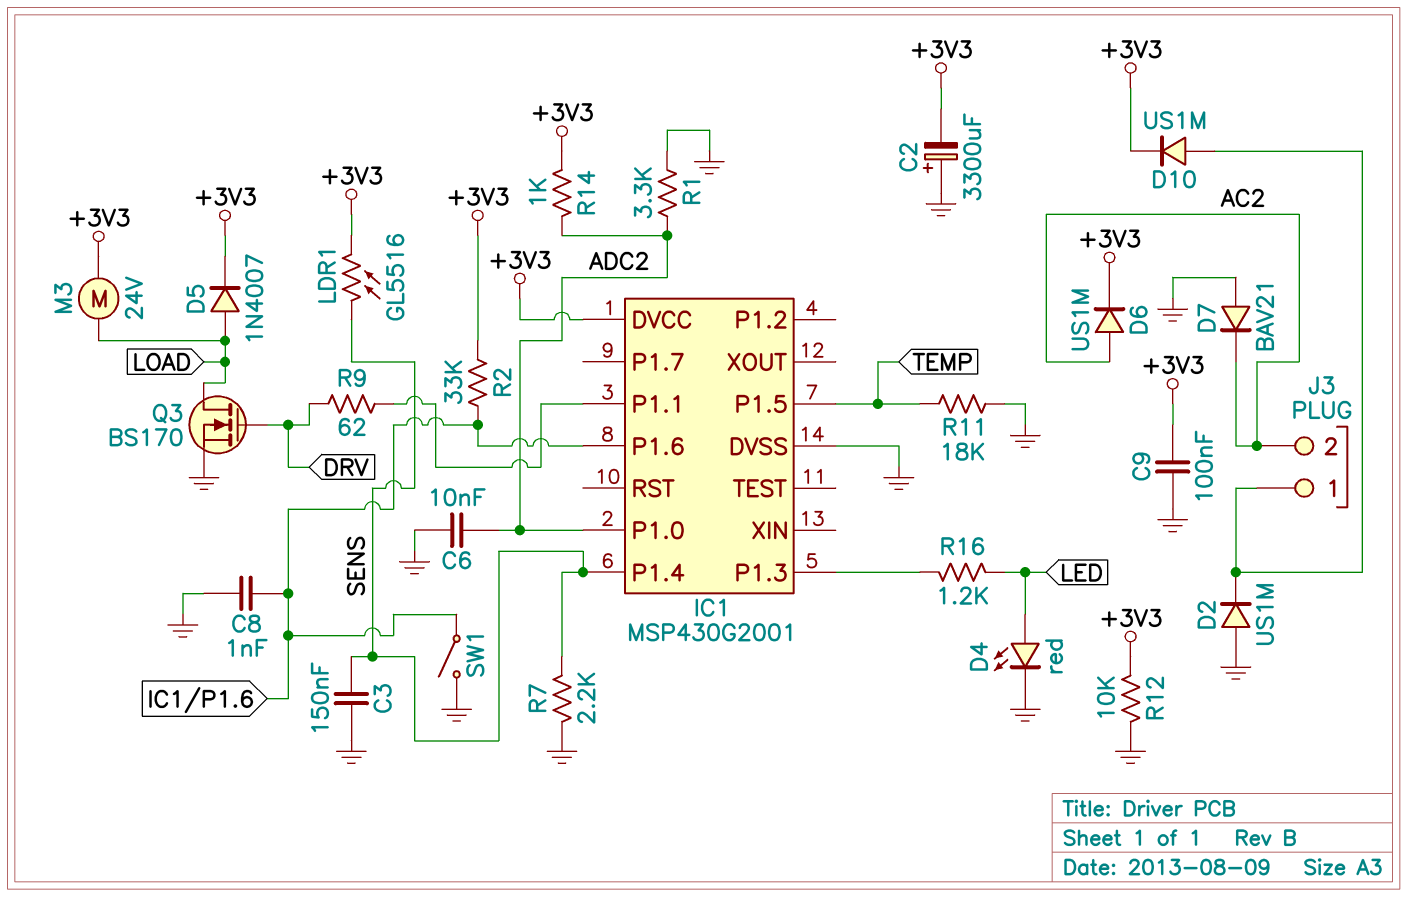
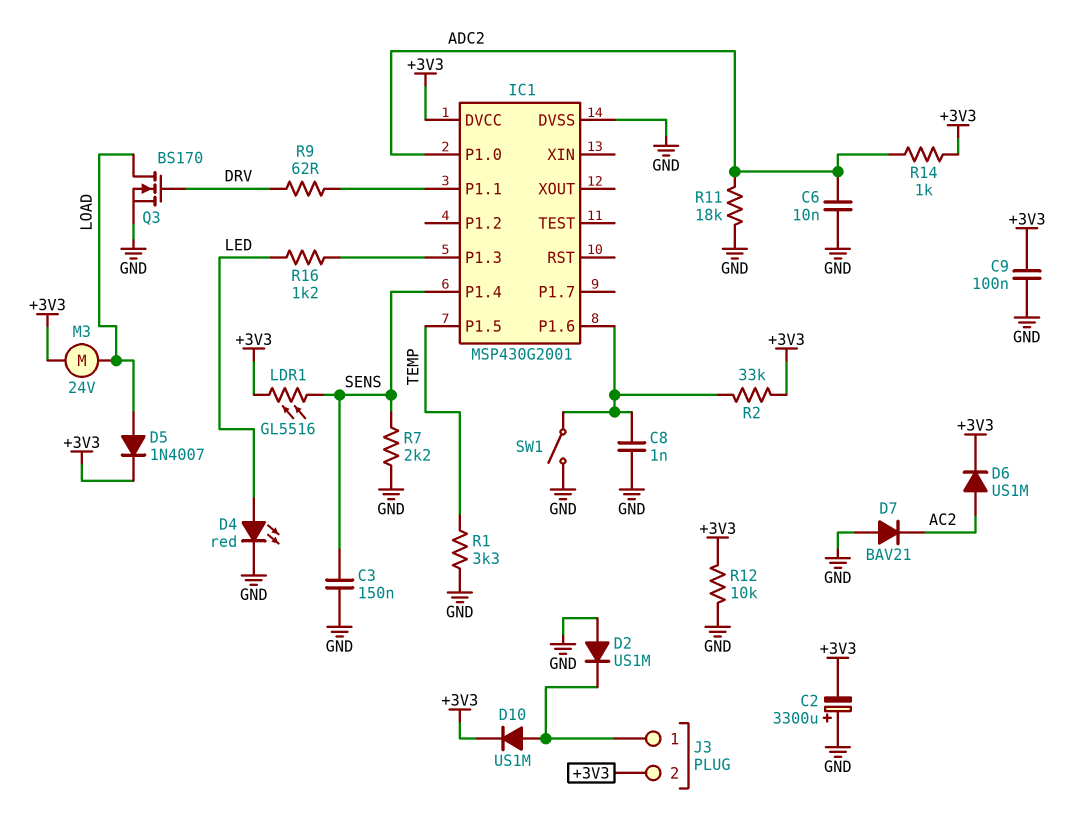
J3 pin 2: AC2 -> +3V3
R1: 3.3k (ADC2, GND) -> 3.3k (GND, TEMP)
R11: 18k (GND, TEMP) -> 18k (ADC2, GND)

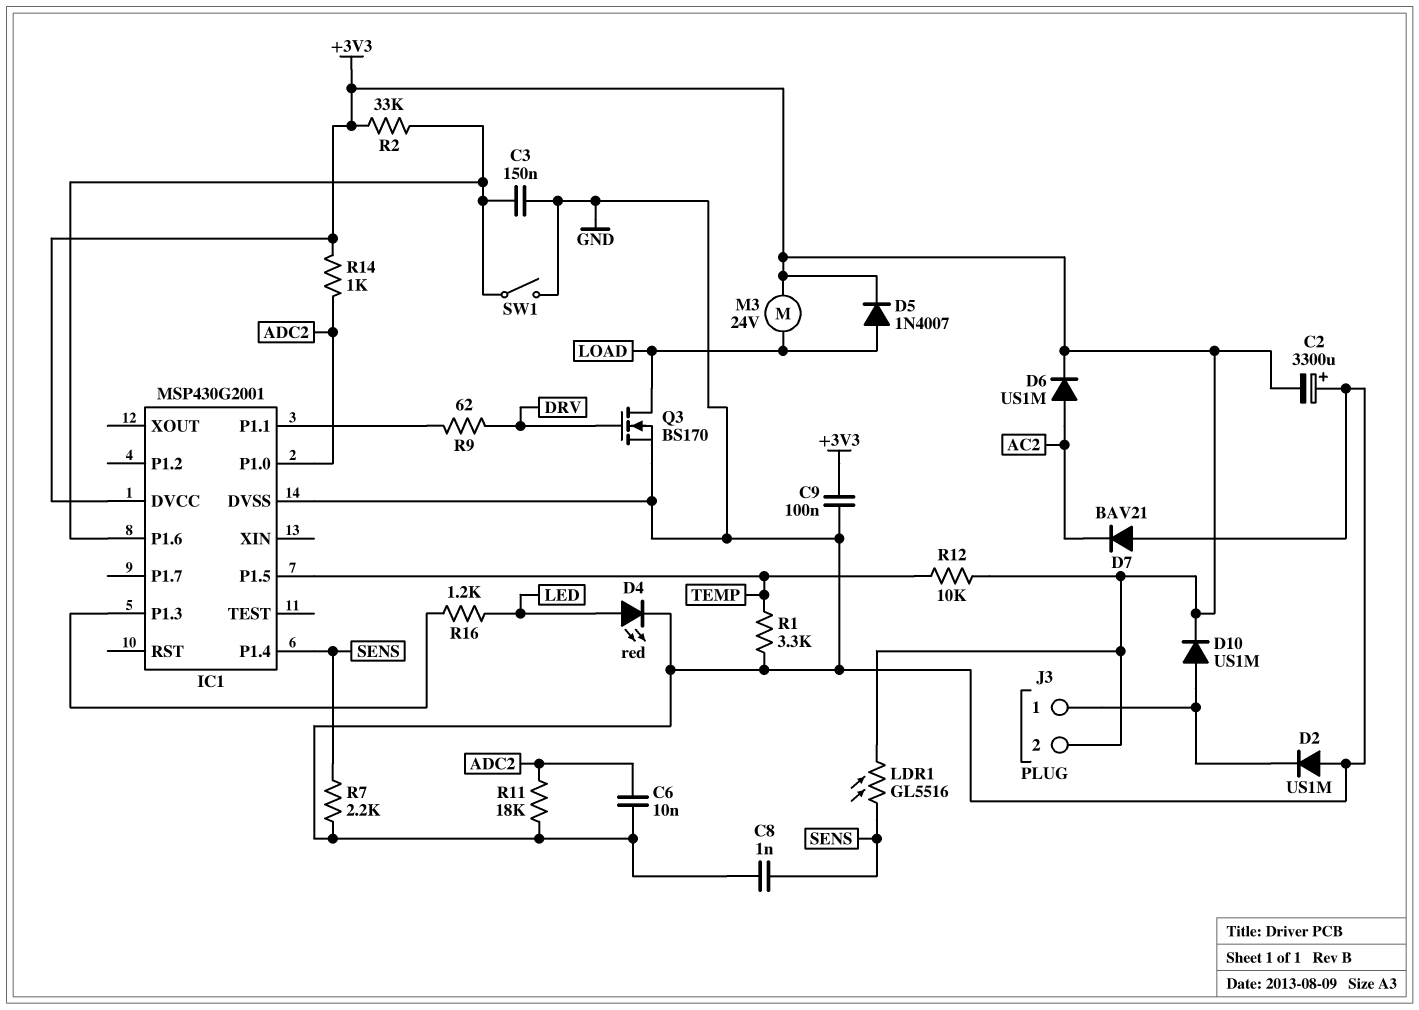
C3: 150nF (GND, SENS) -> 150nF (GND, IC1/P1.6)
C8: 1nF (GND, IC1/P1.6) -> 1nF (GND, SENS)
R12: 10k (+3V3, GND) -> 10k (+3V3, TEMP)

